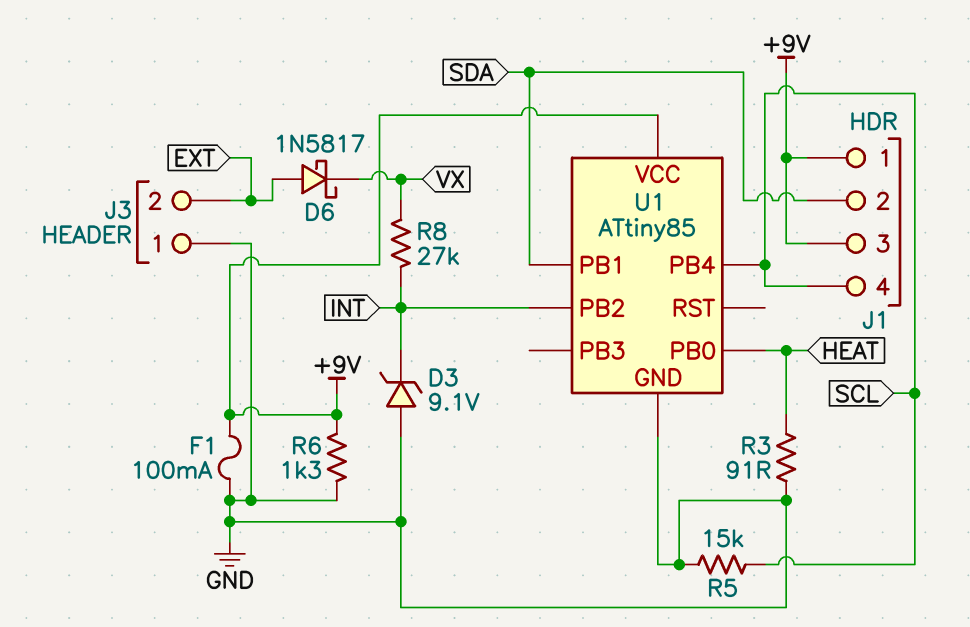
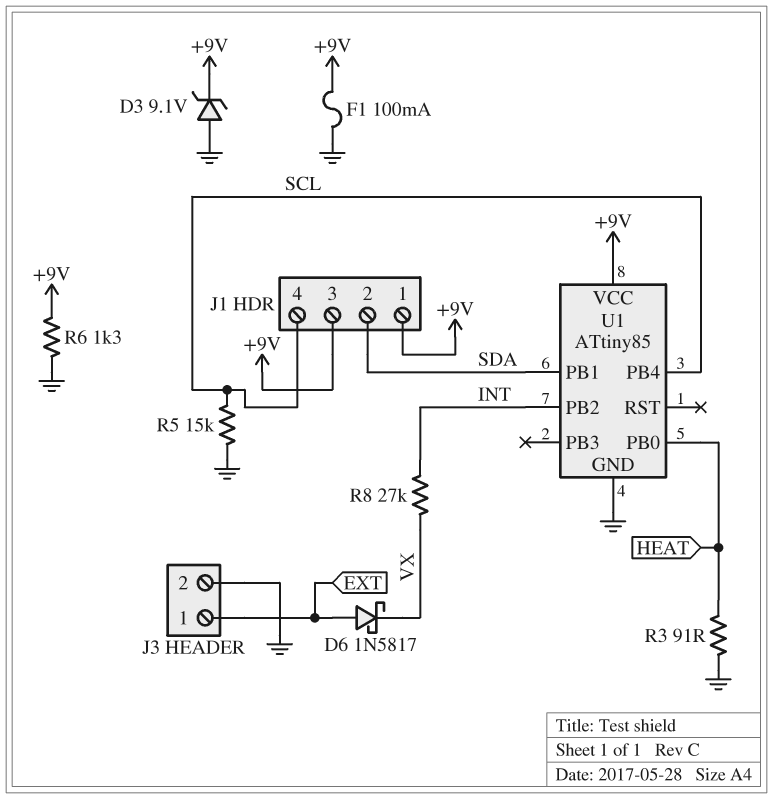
D3: zener 9.1V (A GND, K INT) -> zener 9.1V (A GND, K +9V)
J3 pin 1: GND -> EXT
J3 pin 2: EXT -> GND

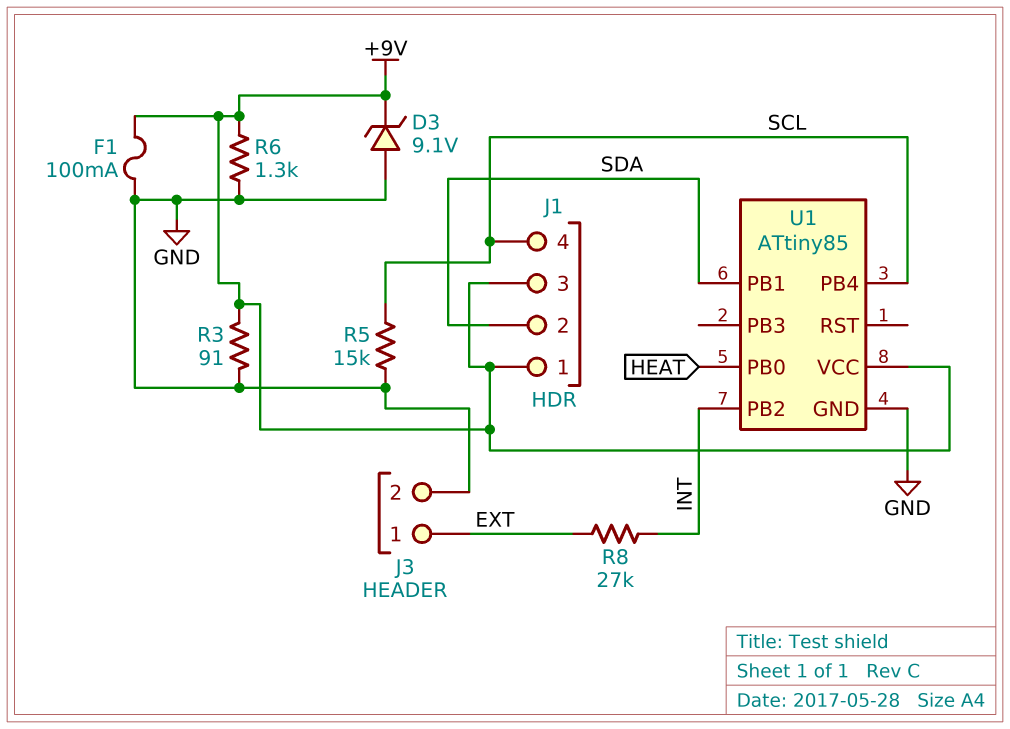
D6: schottky 1N5817 (A EXT, K VX) -> none
R3: 91 (GND, HEAT) -> 91 (+9V, GND)
R8: 27k (INT, VX) -> 27k (EXT, INT)

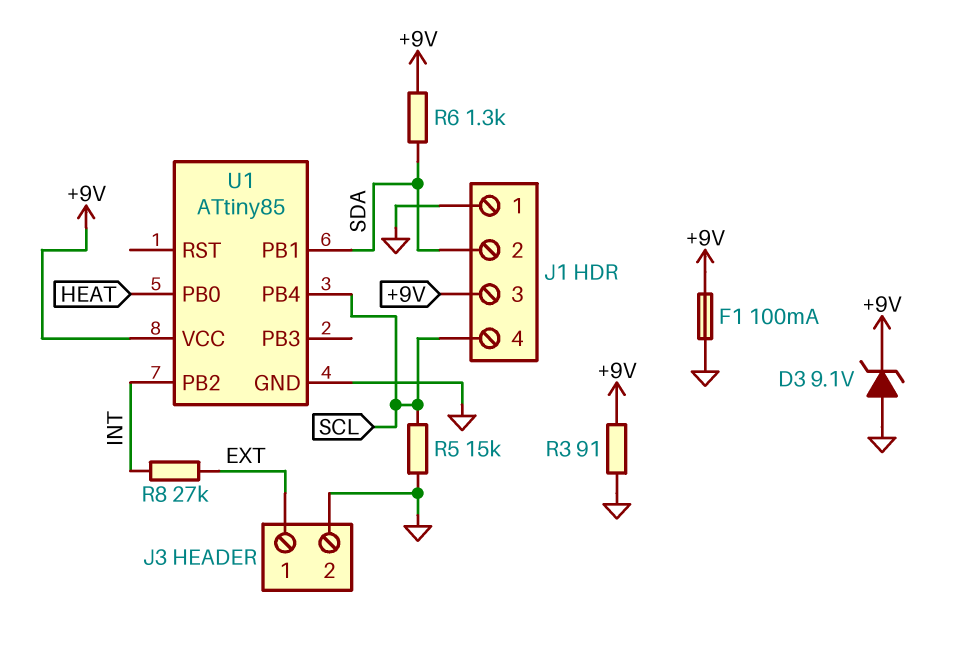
J1 pin 1: +9V -> GND
R6: 1.3k (+9V, GND) -> 1.3k (+9V, SDA)

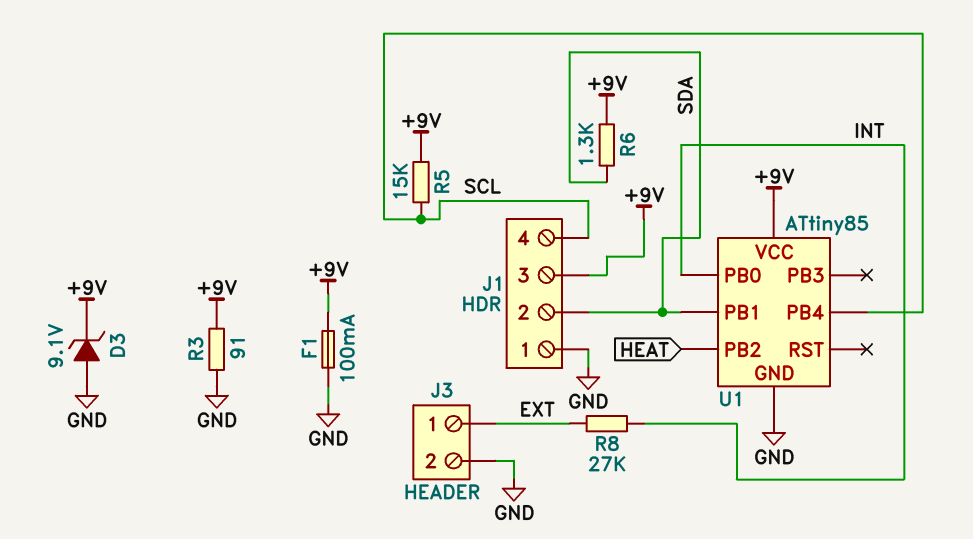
R5: 15k (GND, SCL) -> 15k (+9V, SCL)
U1 pin PB0: HEAT -> INT
U1 pin PB2: INT -> HEAT

